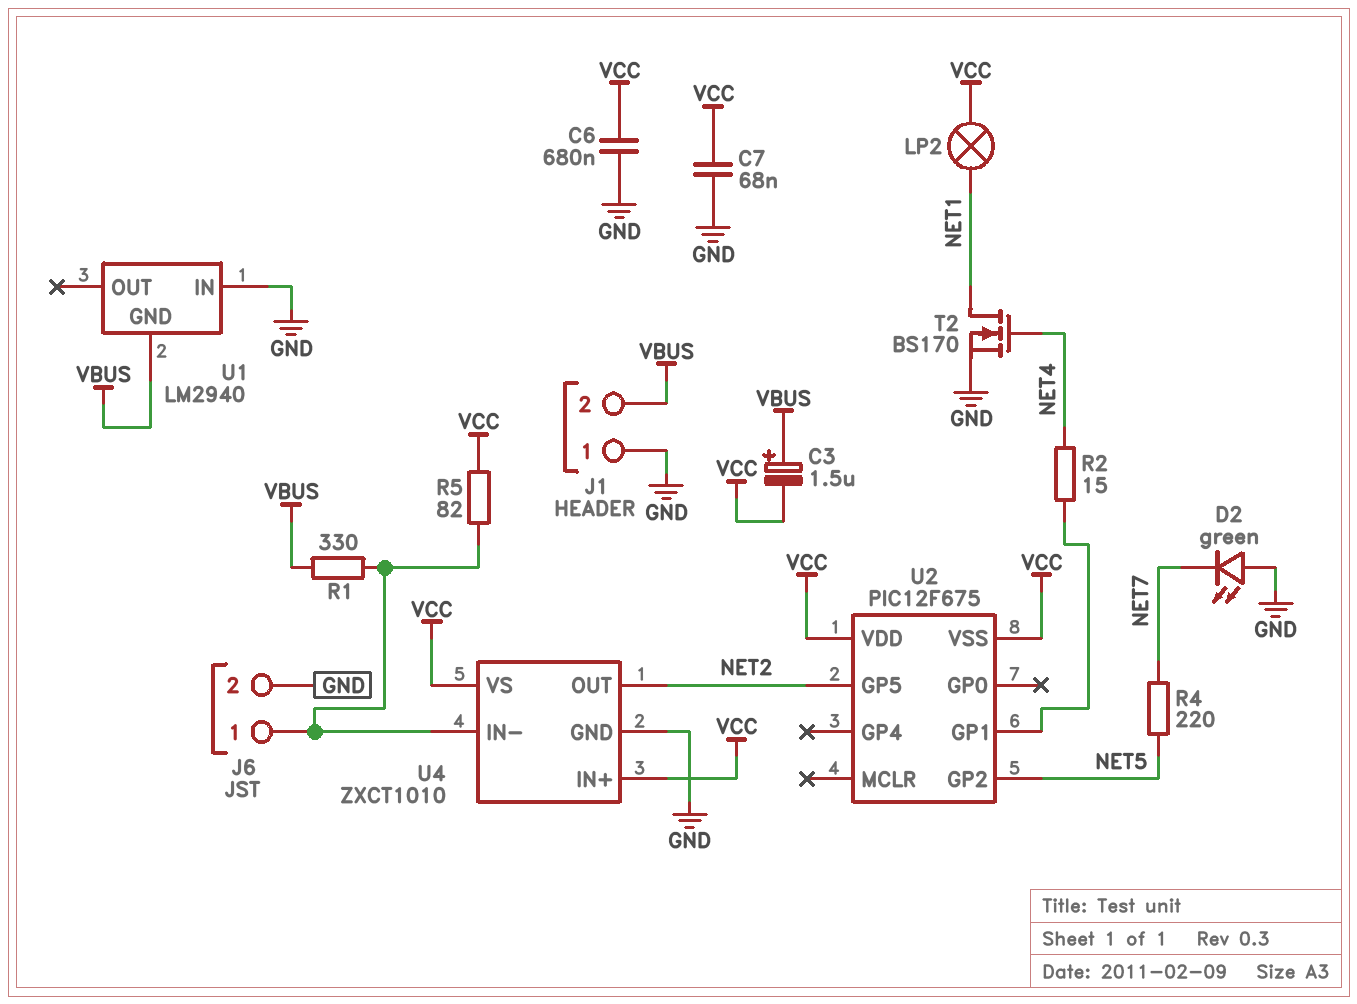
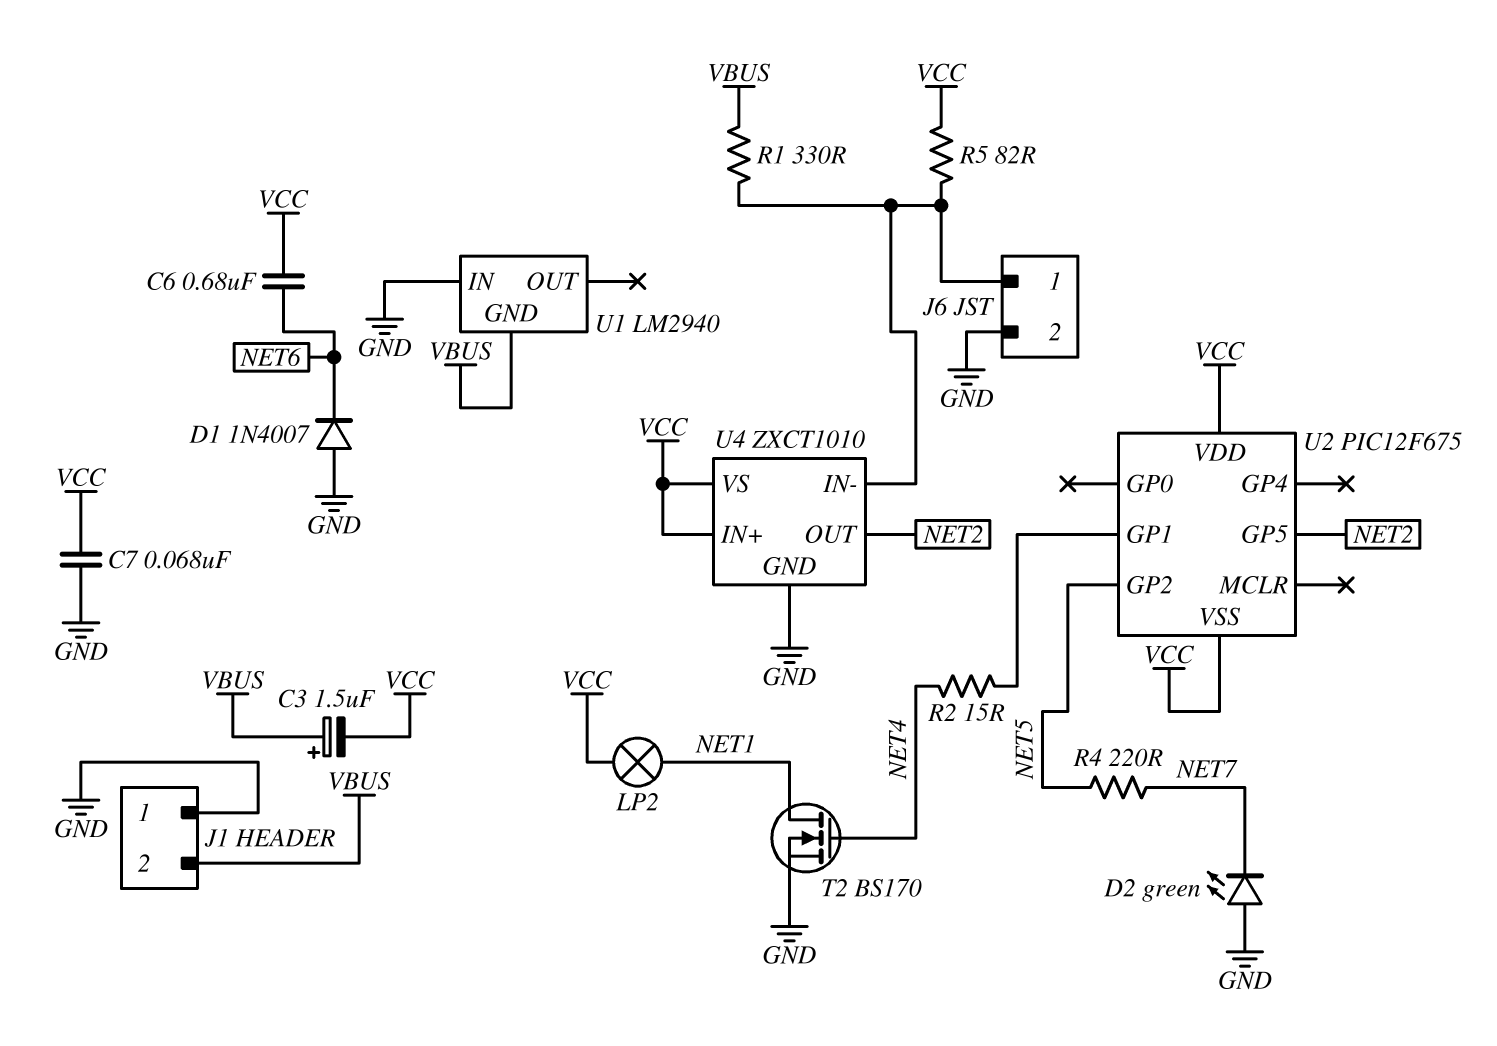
C6: 680nF (GND, VCC) -> 680nF (NET6, VCC)
D1: none -> diode 1N4007 (A GND, K NET6)

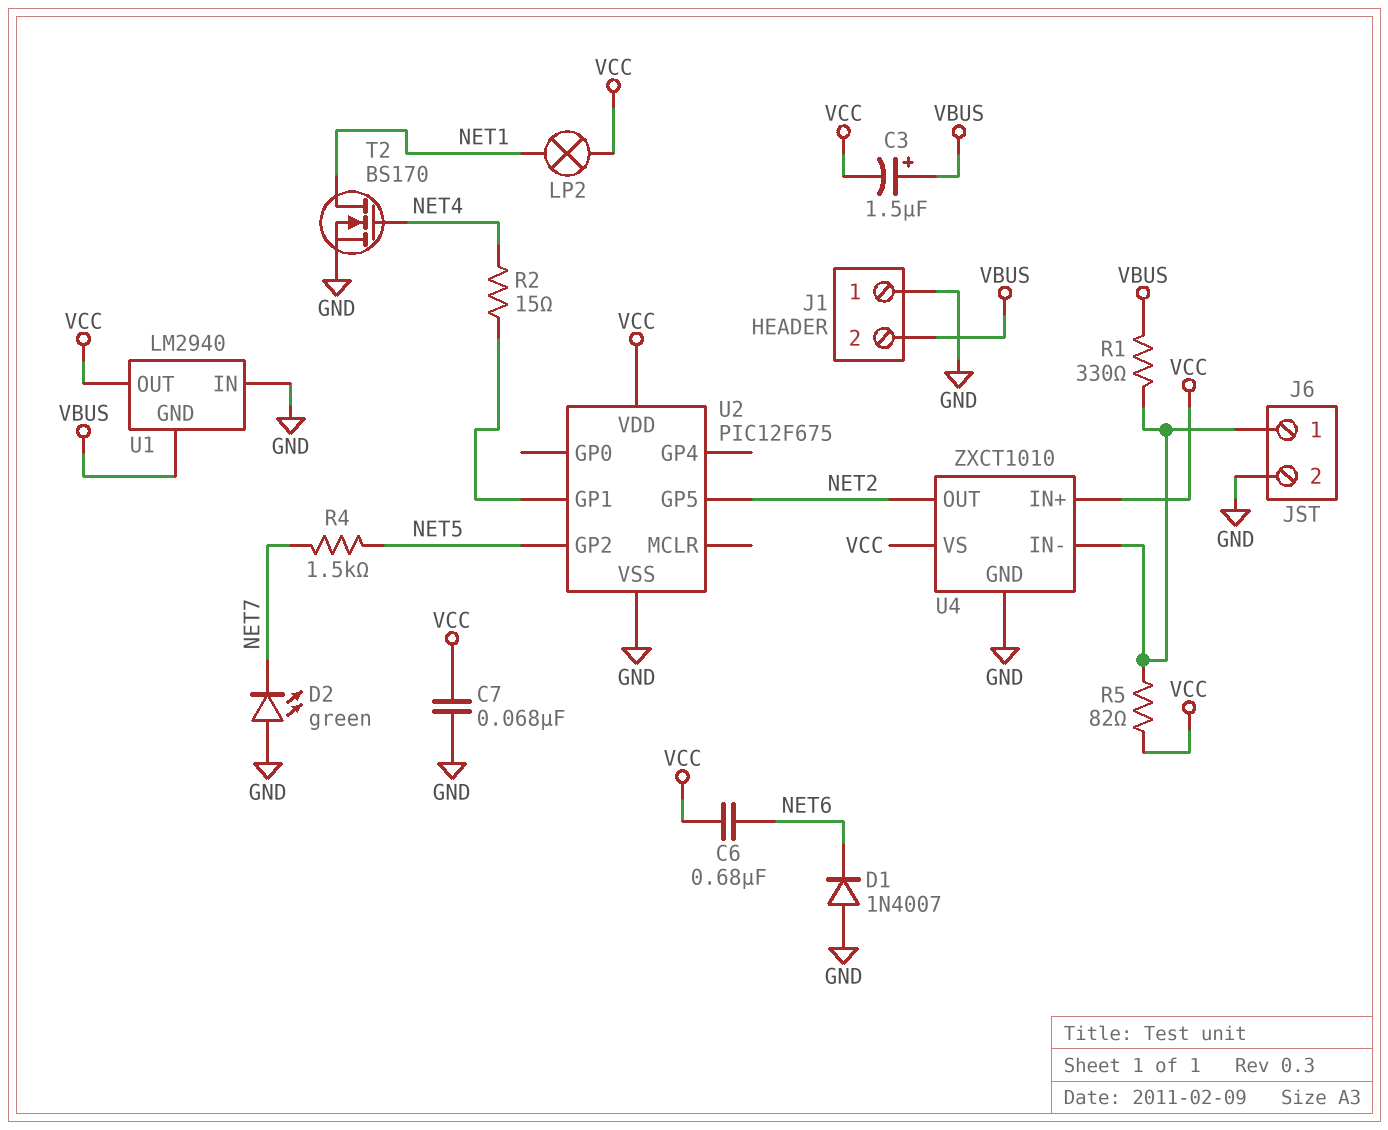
R4: 220 (NET5, NET7) -> 1.5k (NET5, NET7)
U1 pin OUT: none -> VCC
U2 pin VSS: VCC -> GND

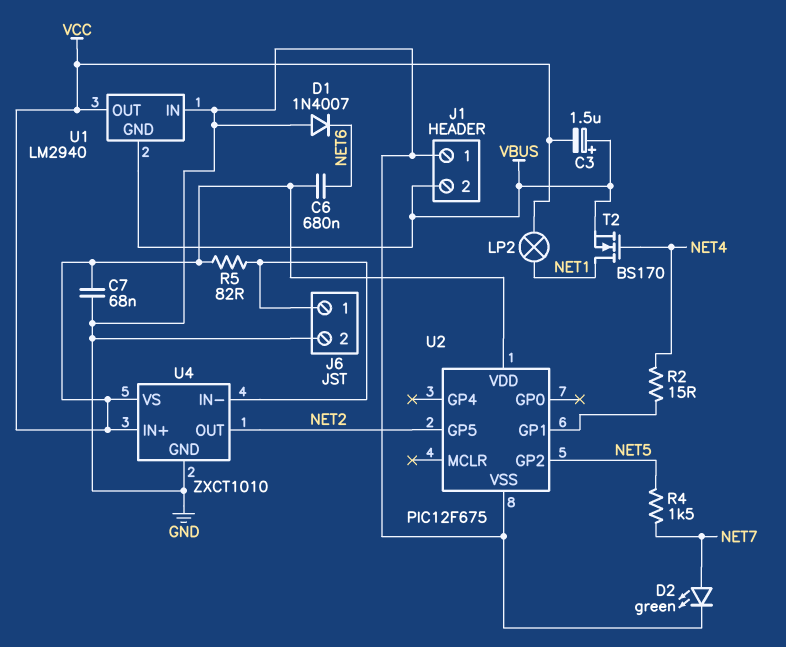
D2: LED green (A GND, K NET7) -> LED green (A NET7, K GND)
R1: 330 (J6/1, VBUS) -> none
T2: NMOS BS170 (G NET4, D NET1, S GND) -> NMOS BS170 (G NET4, D NET1, S VBUS)

